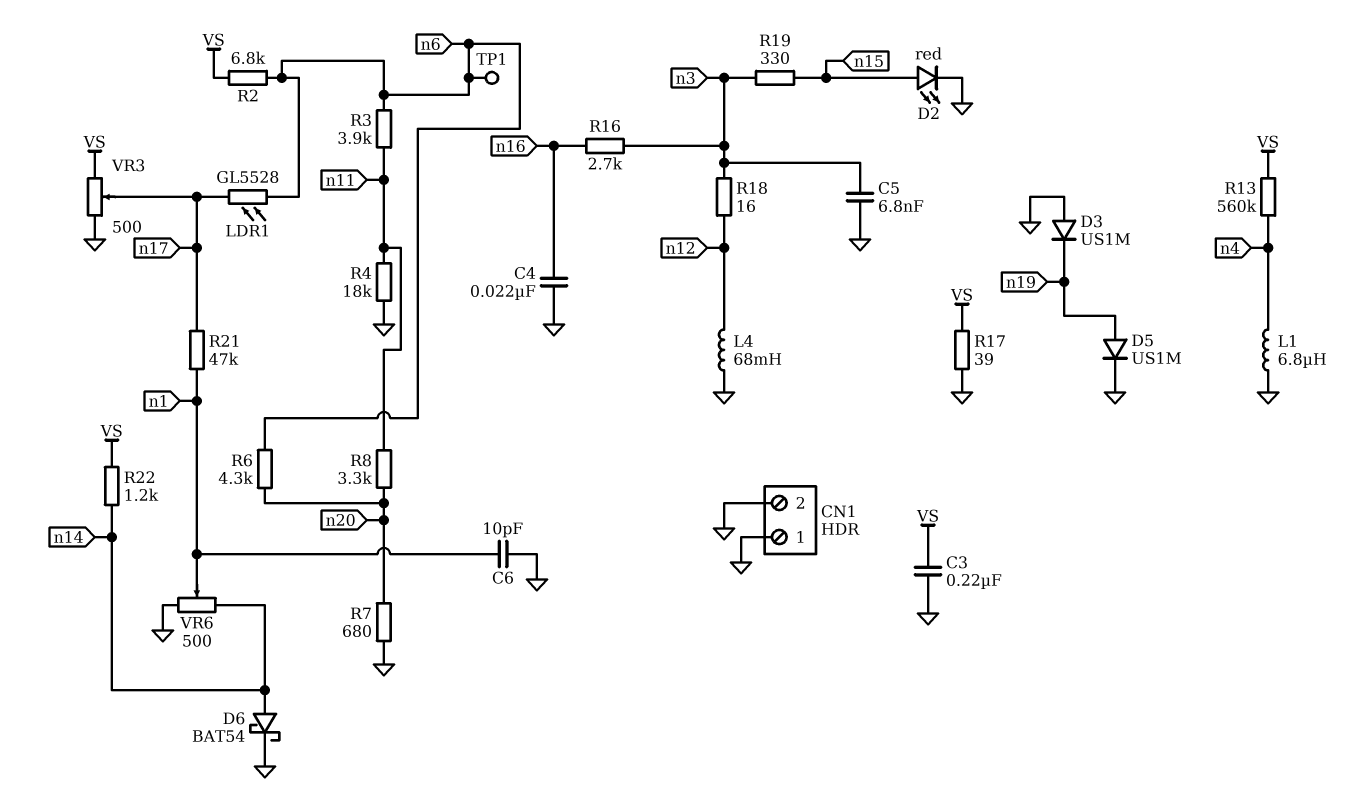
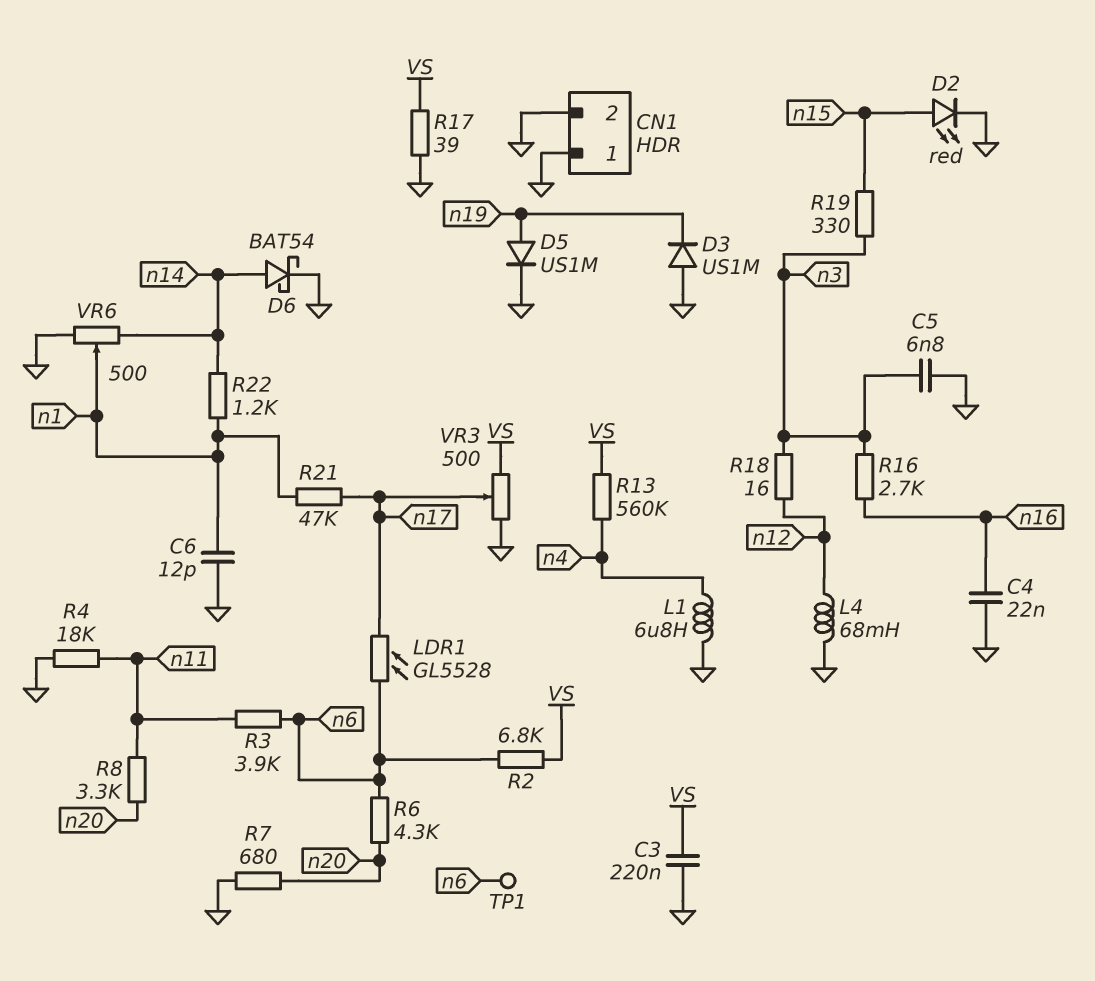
C6: 10pF (GND, n1) -> 12pF (GND, n1)
R22: 1.2k (VS, n14) -> 1.2k (n1, n14)

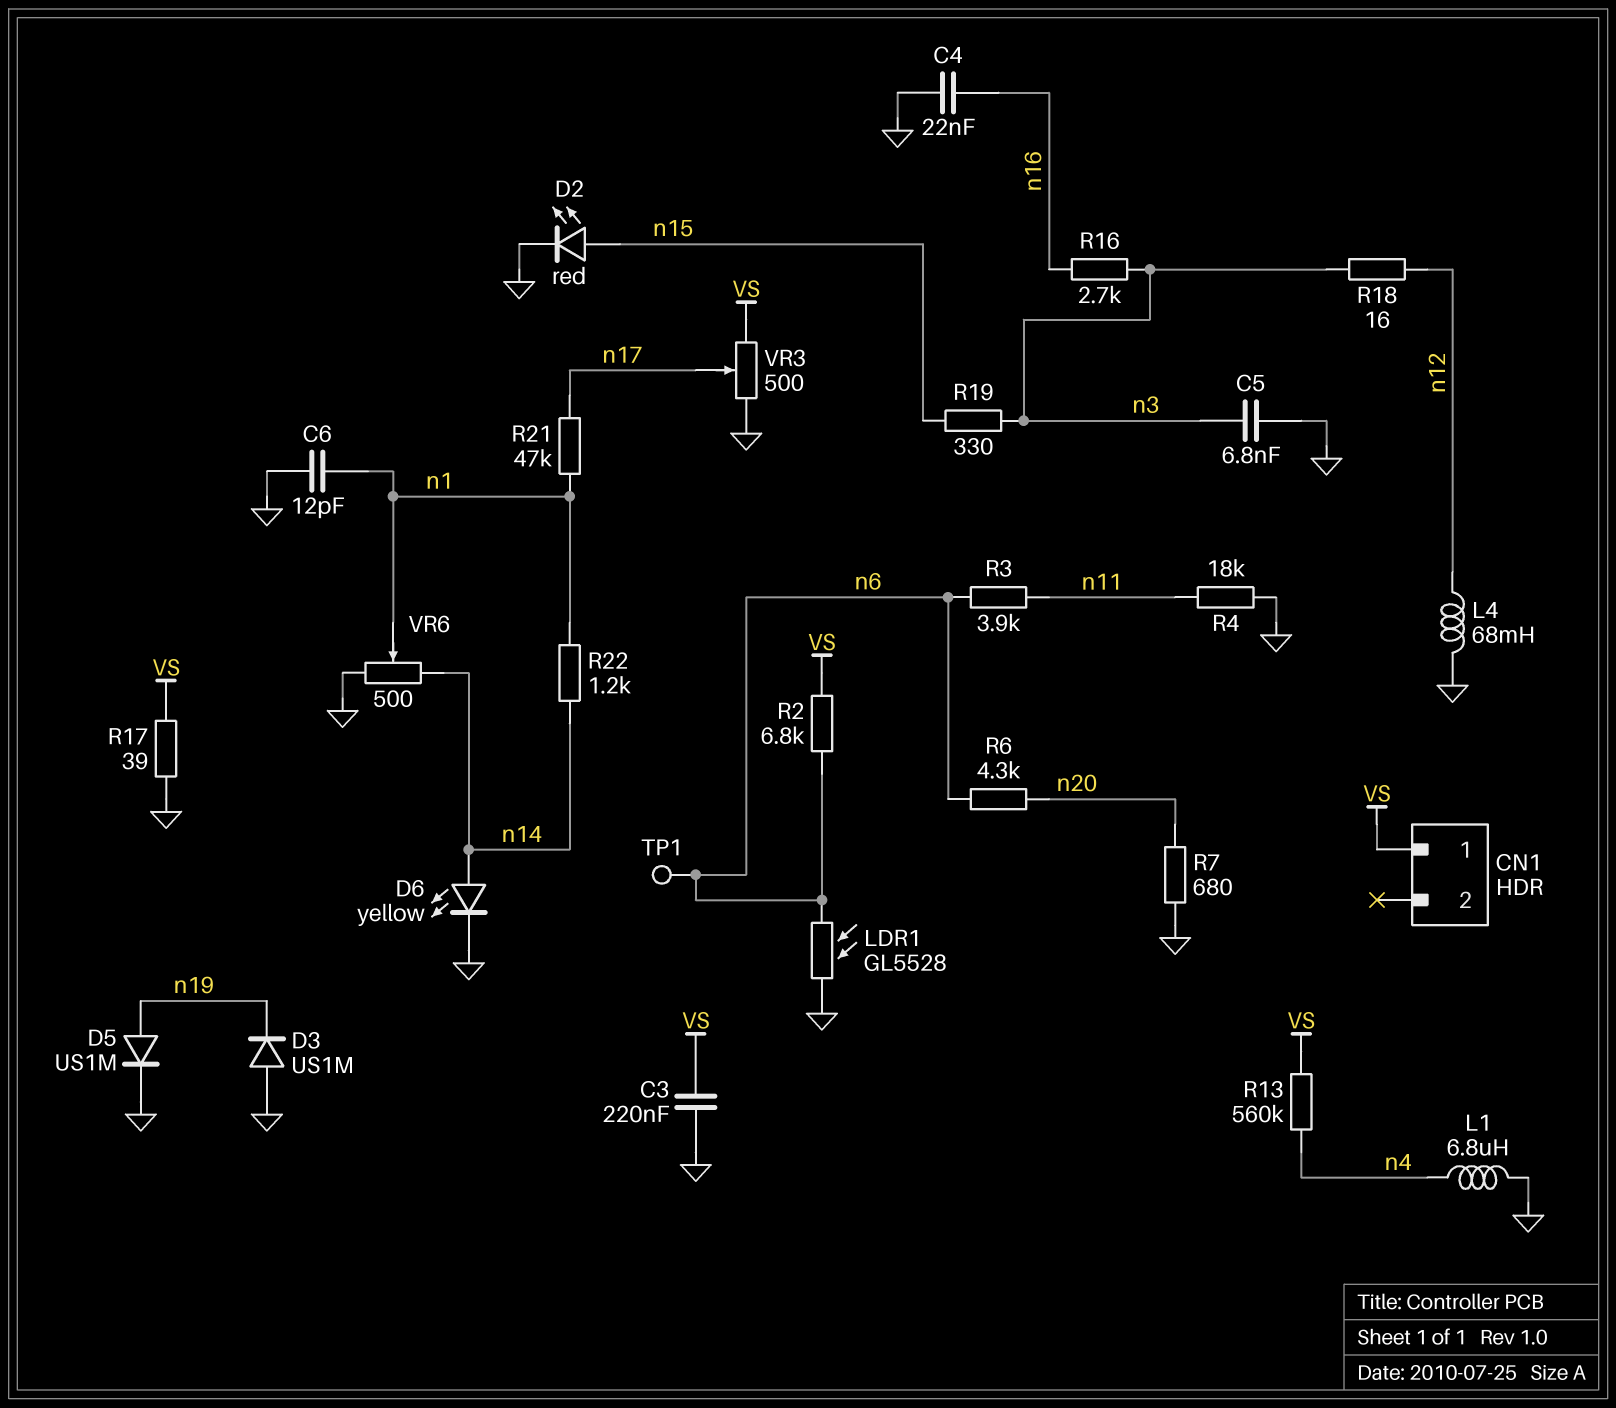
CN1 pin 1: GND -> VS
CN1 pin 2: GND -> none
D6: schottky BAT54 (A n14, K GND) -> LED yellow (A n14, K GND)
LDR1: GL5528 (n6, n17) -> GL5528 (GND, n6)
R8: 3.3k (n11, n20) -> none

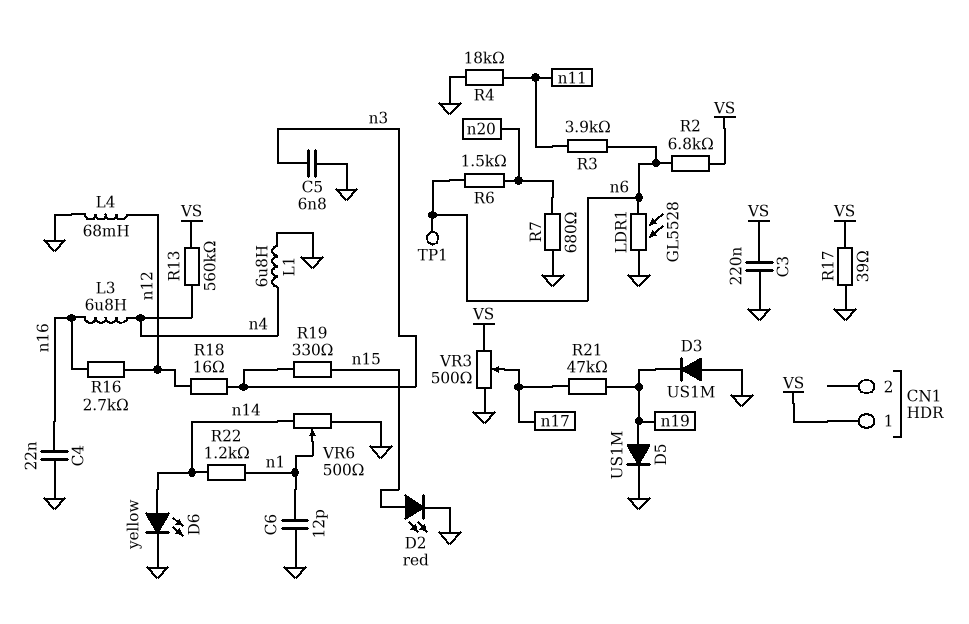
L3: none -> 6.8uH (n4, n16)
R6: 4.3k (n6, n20) -> 1.5k (n6, n20)
R16: 2.7k (n3, n16) -> 2.7k (n12, n16)
R21: 47k (n1, n17) -> 47k (n17, n19)

